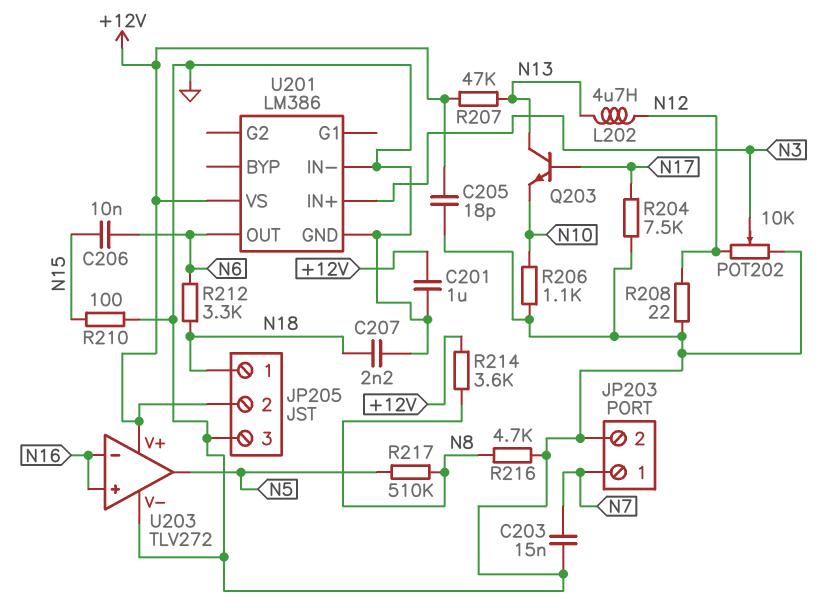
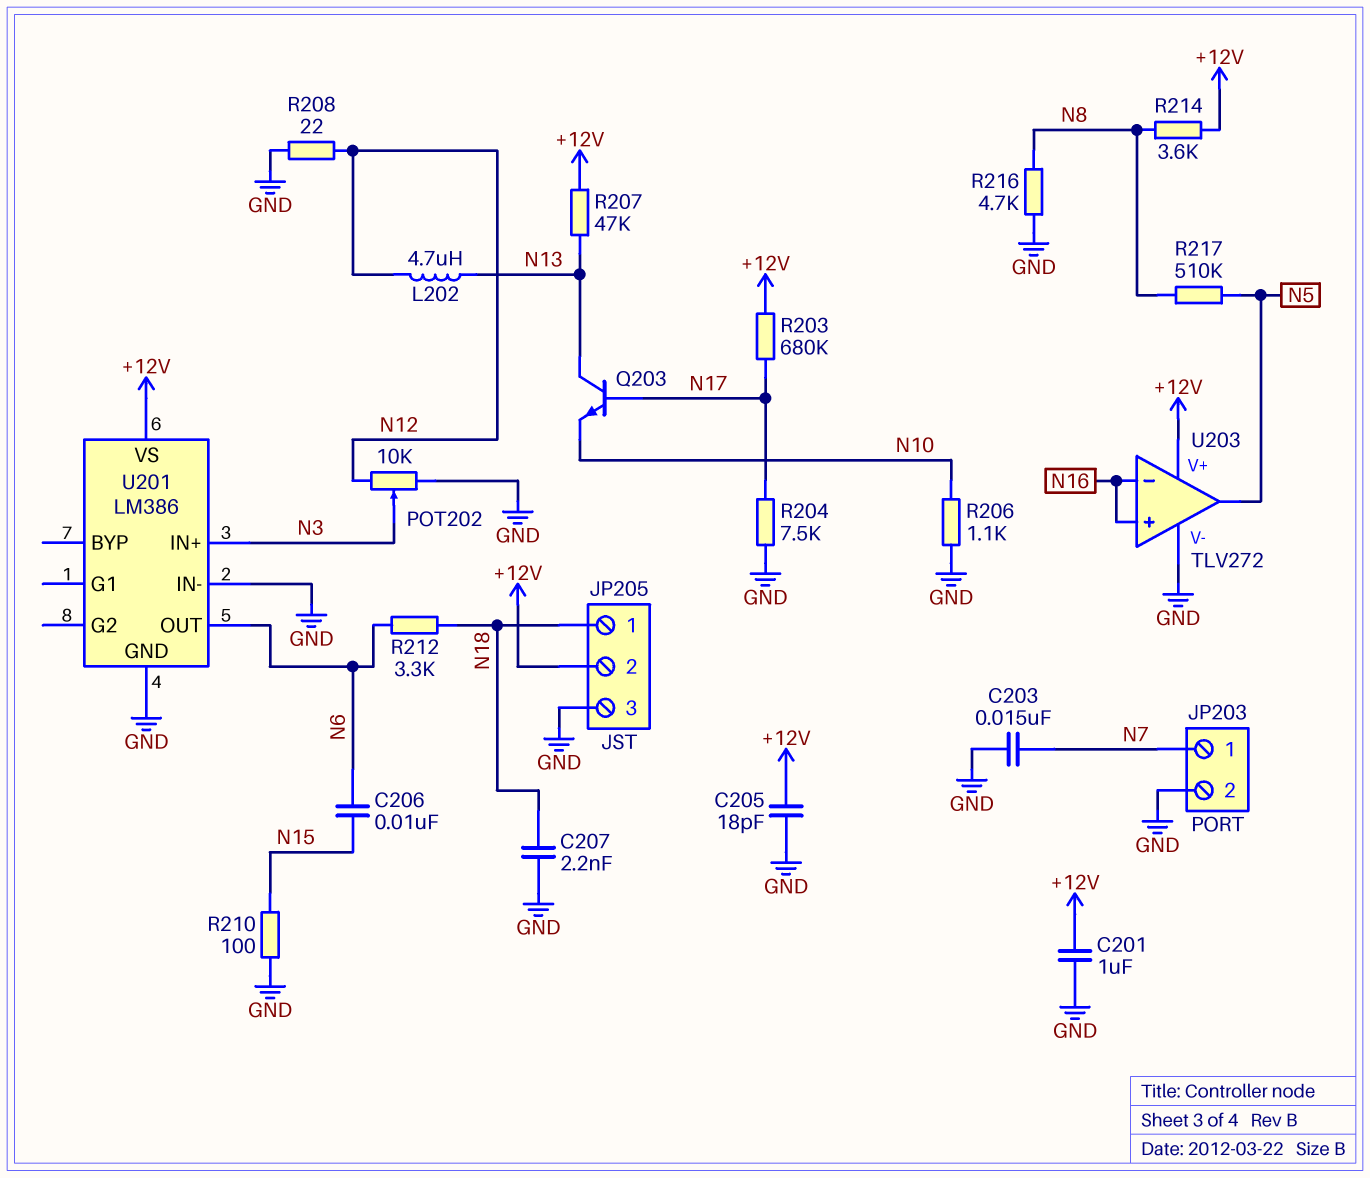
R203: none -> 680k (+12V, N17)

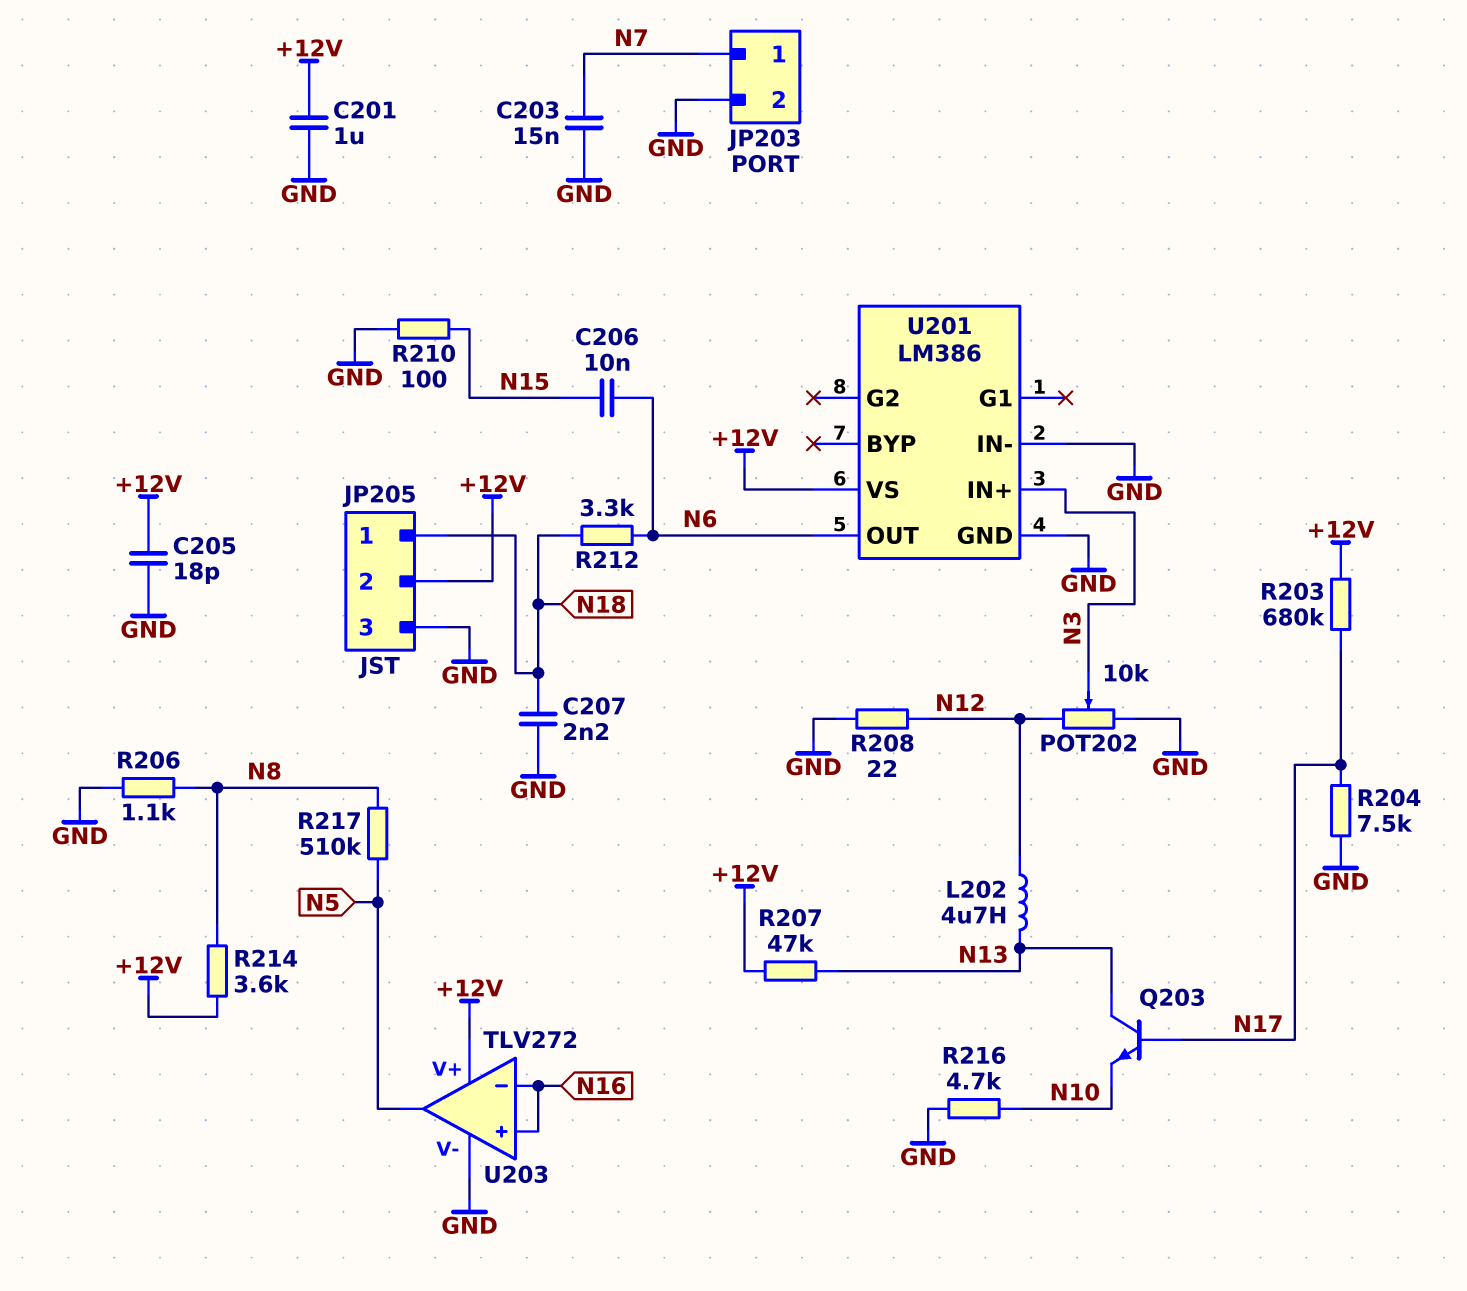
R206: 1.1k (GND, N10) -> 1.1k (GND, N8)
R216: 4.7k (GND, N8) -> 4.7k (GND, N10)

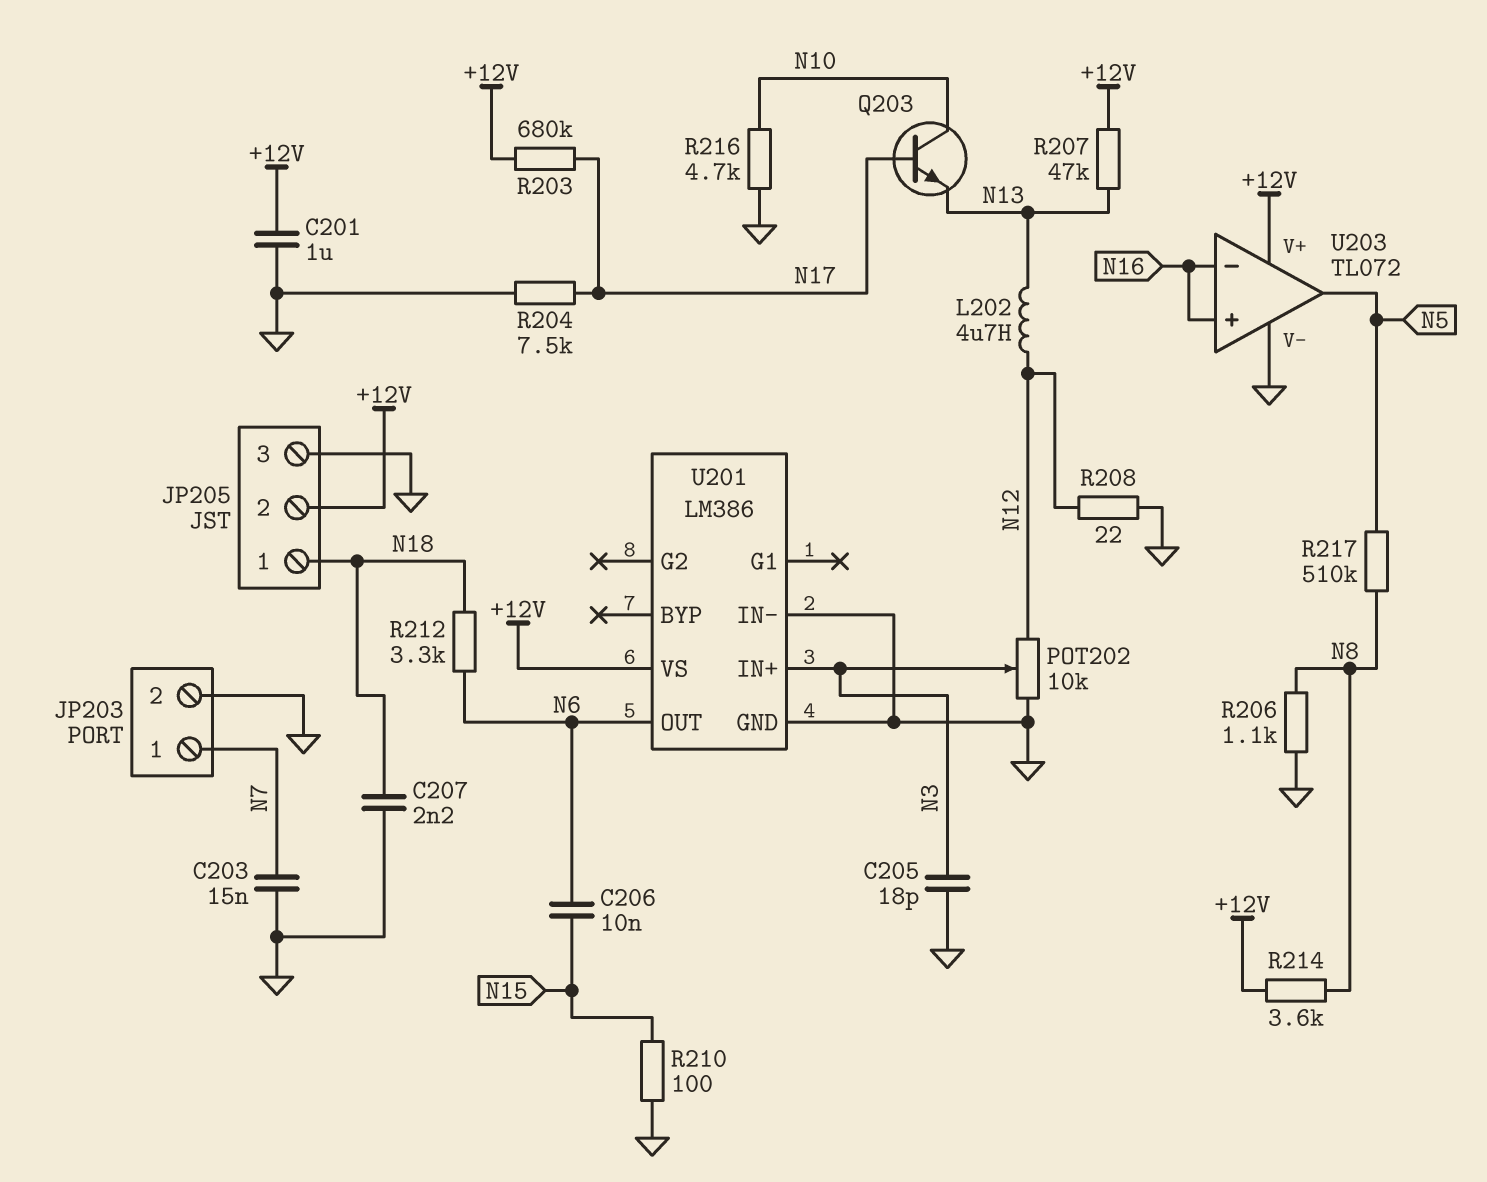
C205: 18pF (+12V, GND) -> 18pF (GND, N3)
Q203: NPN (B N17, C N13, E N10) -> NPN (B N17, C N10, E N13)
U203: TLV272 -> TL072

